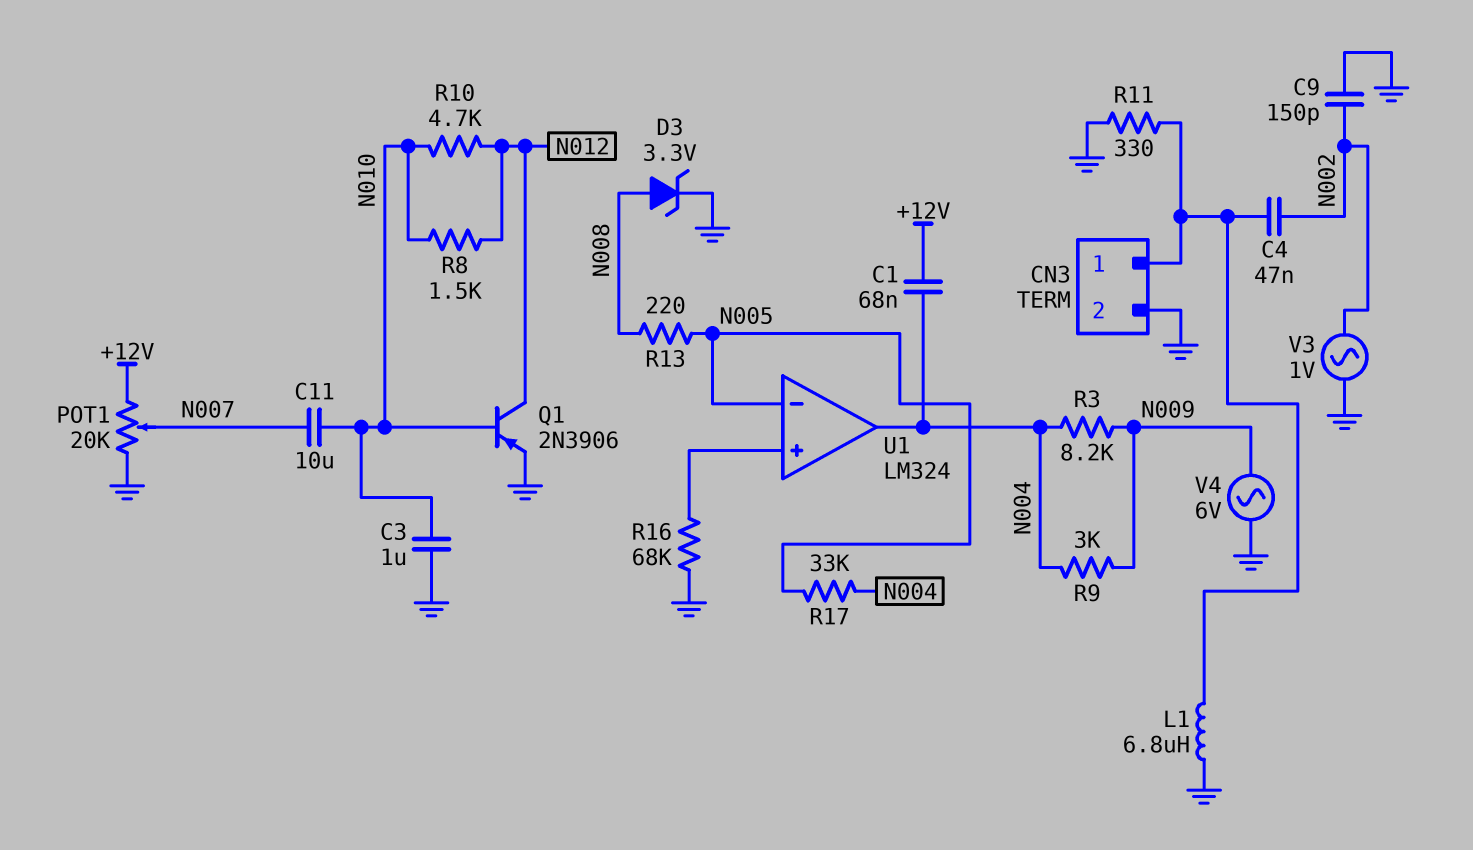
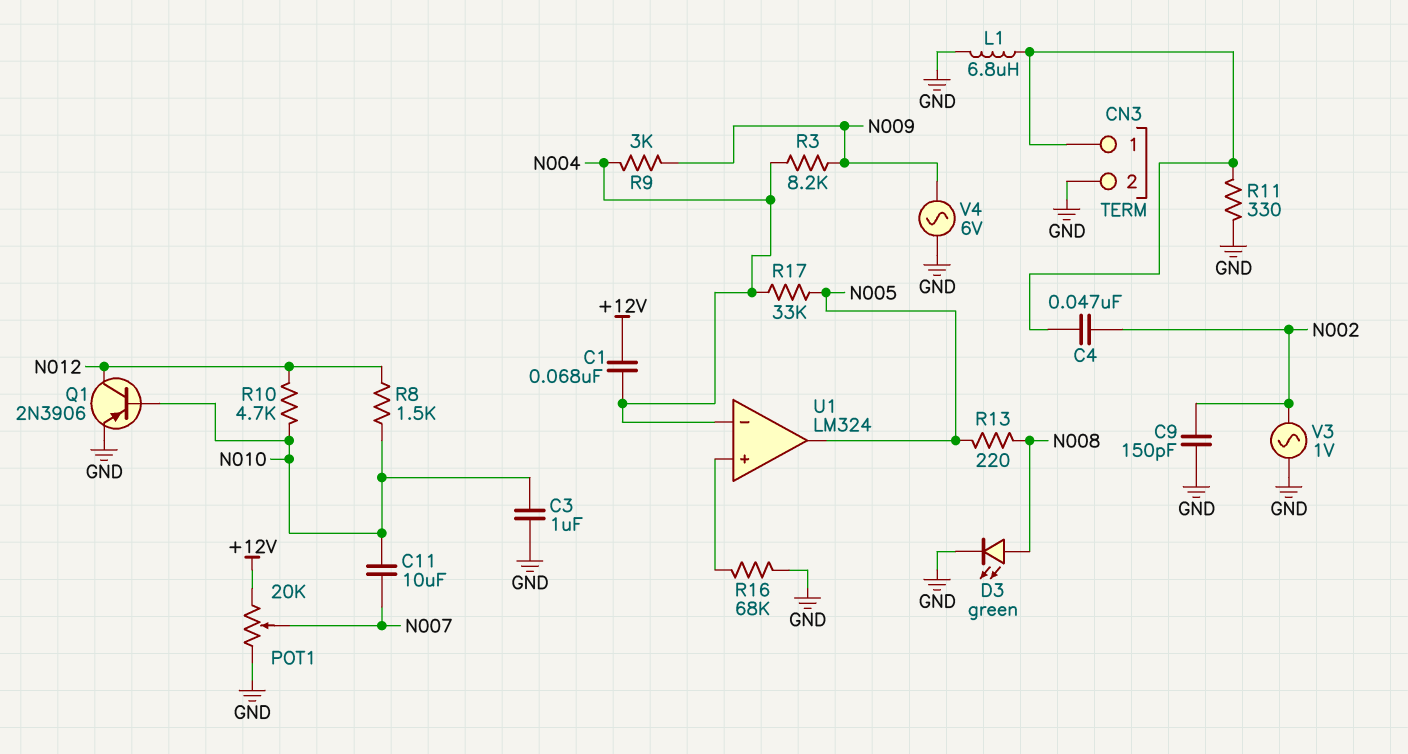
D3: zener 3.3V (A N008, K GND) -> LED green (A N008, K GND)
U1 pin in-: N005 -> N004
U1 pin out: N004 -> N005

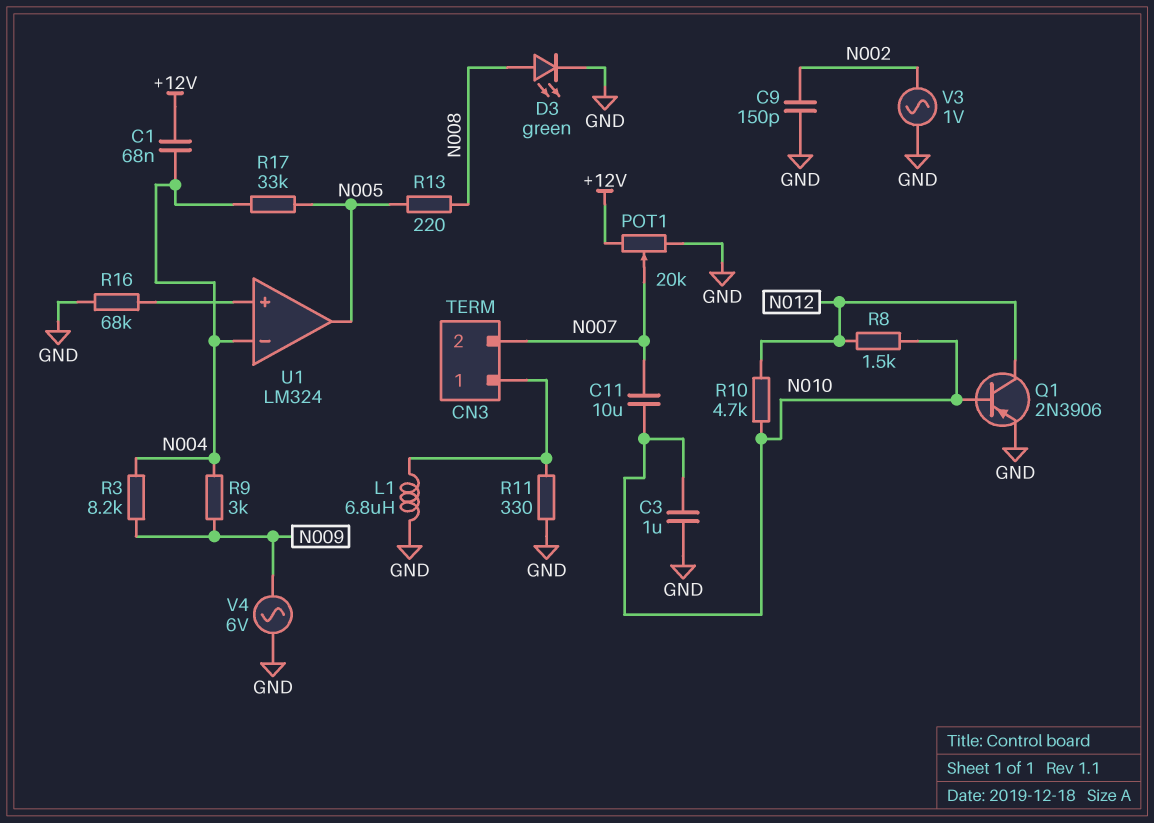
C4: 47nF (CN3/1, N002) -> none
CN3 pin 2: GND -> N007

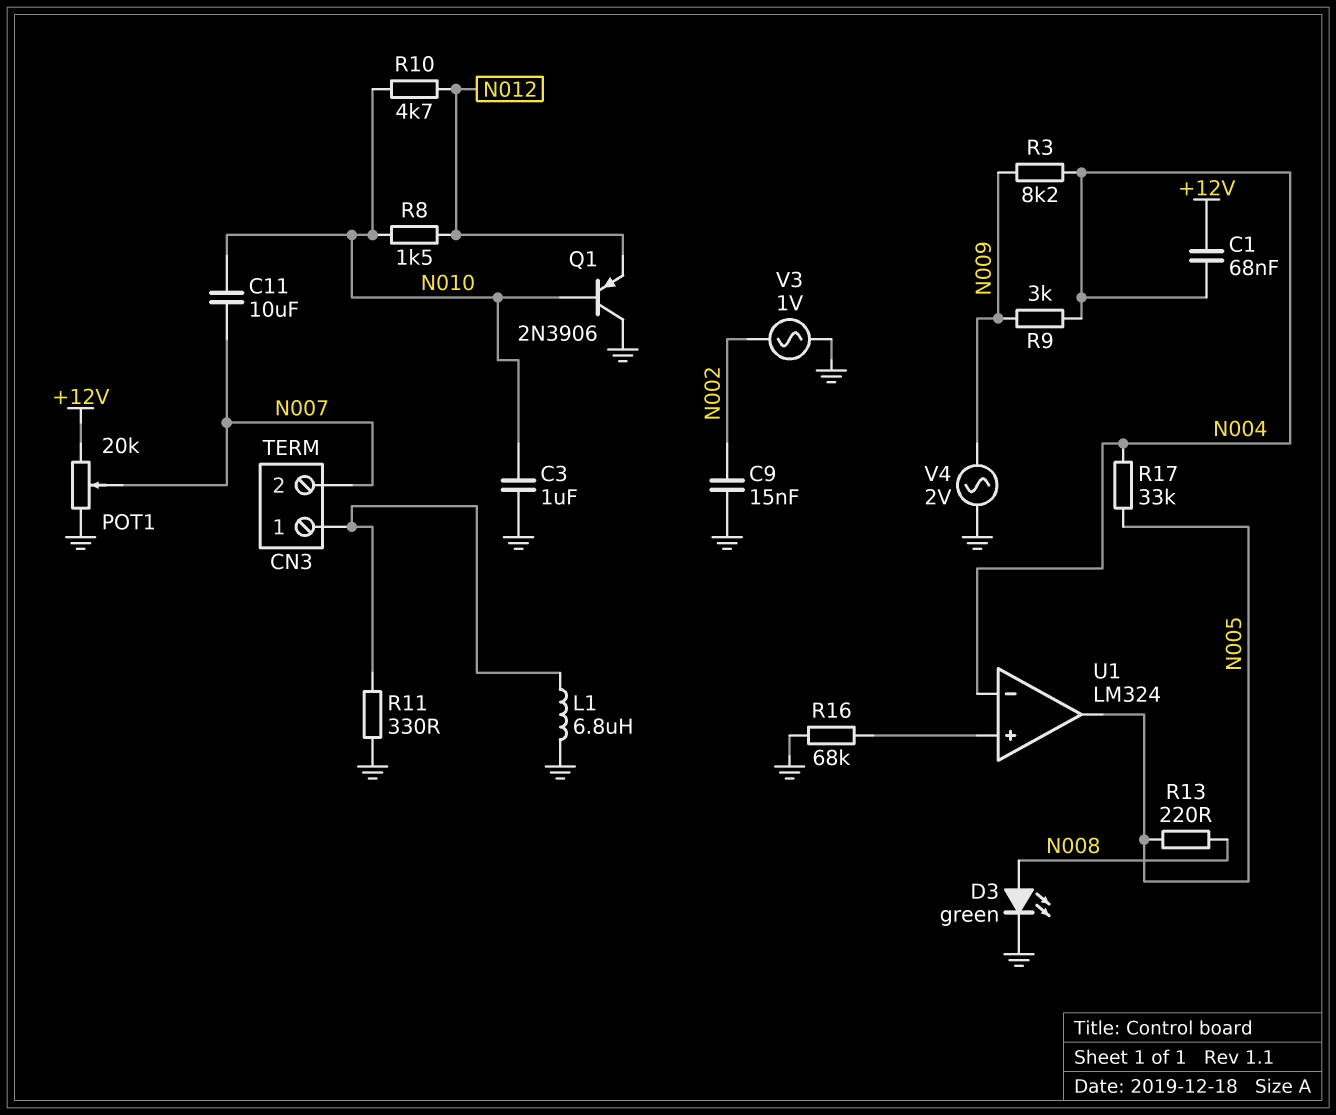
C9: 150pF (GND, N002) -> 15nF (GND, N002)
Q1: PNP 2N3906 (B N010, C N012, E GND) -> PNP 2N3906 (B N010, C GND, E N012)
V4: AC 6V (GND, N009) -> AC 2V (GND, N009)

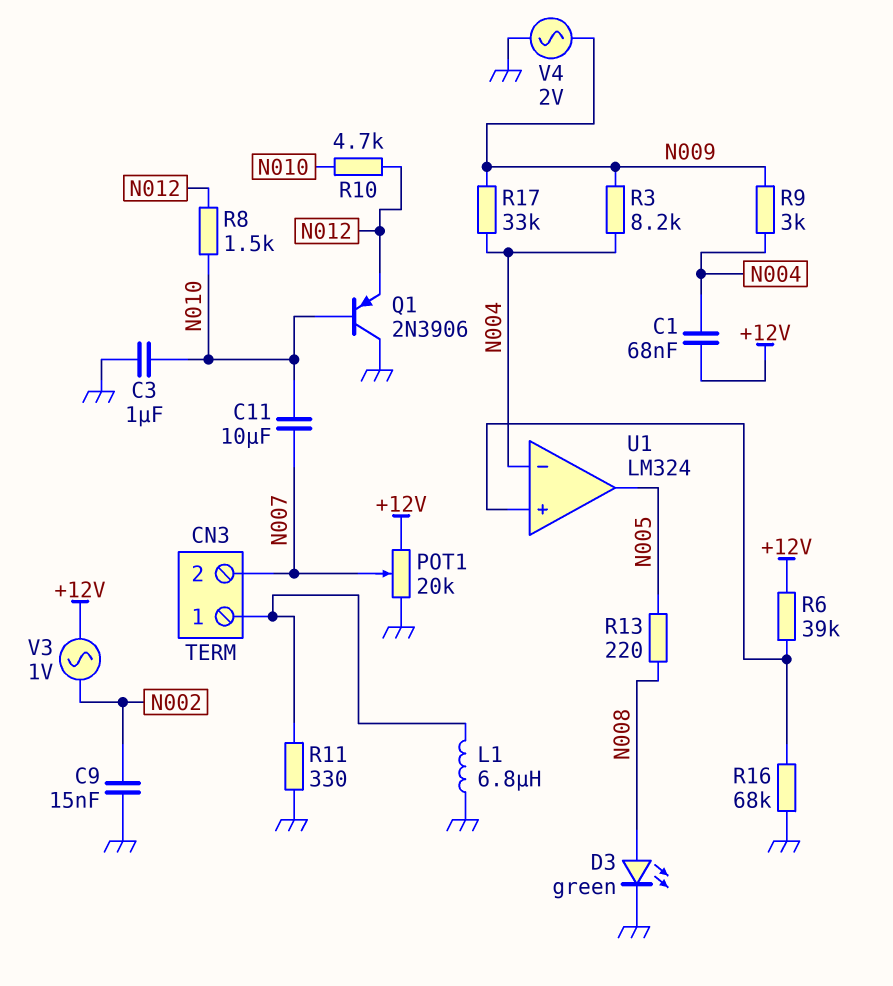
R6: none -> 39k (+12V, U1/in+)
R17: 33k (N004, N005) -> 33k (N004, N009)
V3: AC 1V (GND, N002) -> AC 1V (+12V, N002)

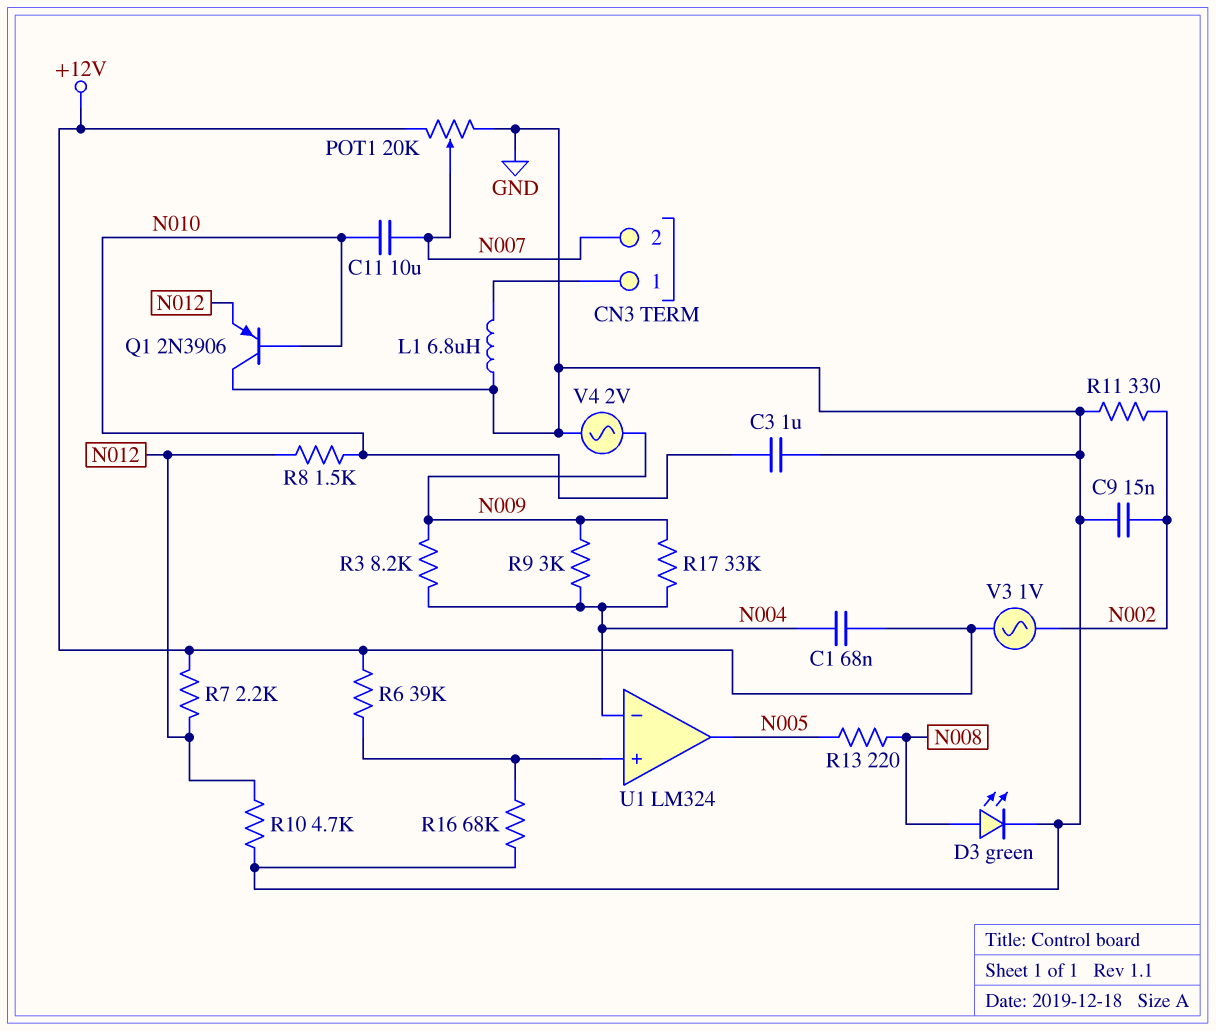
R7: none -> 2.2k (+12V, N012)
R10: 4.7k (N010, N012) -> 4.7k (GND, N012)
R11: 330 (CN3/1, GND) -> 330 (GND, N002)

